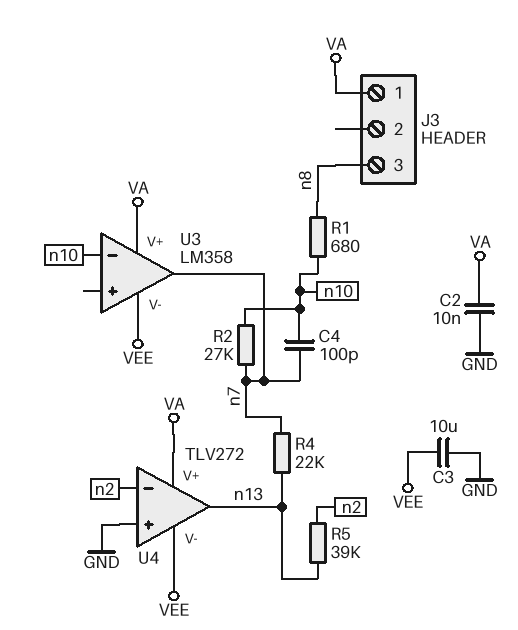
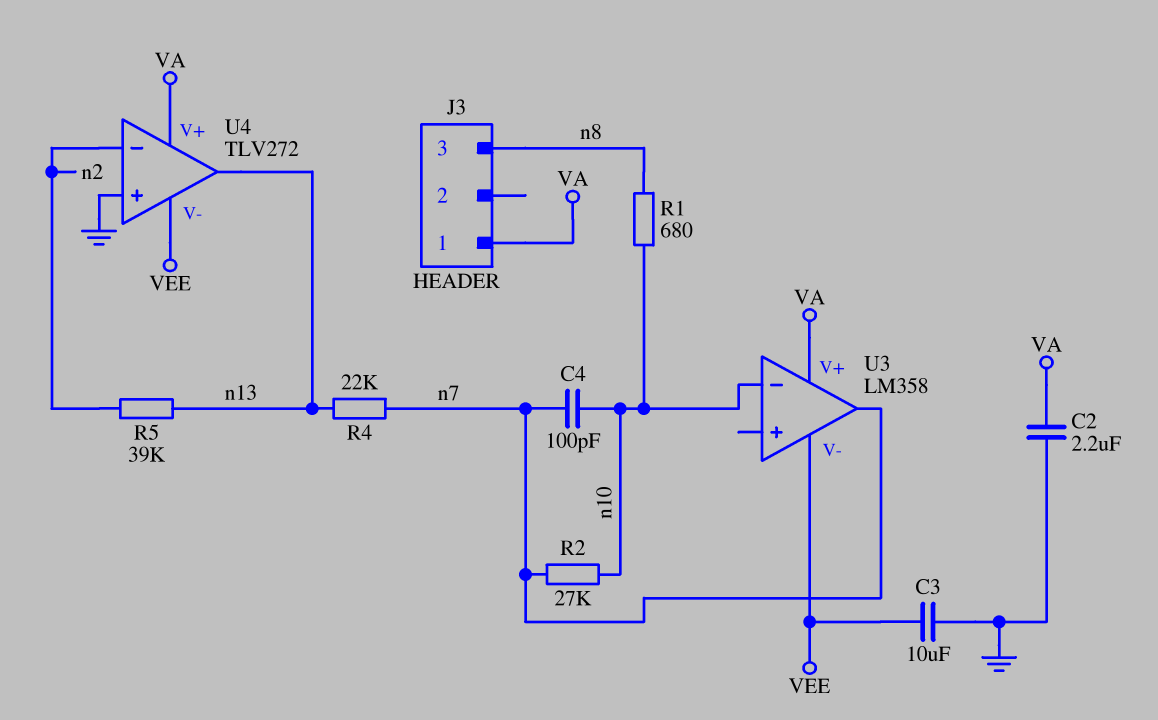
C2: 10nF (GND, VA) -> 2.2uF (GND, VA)

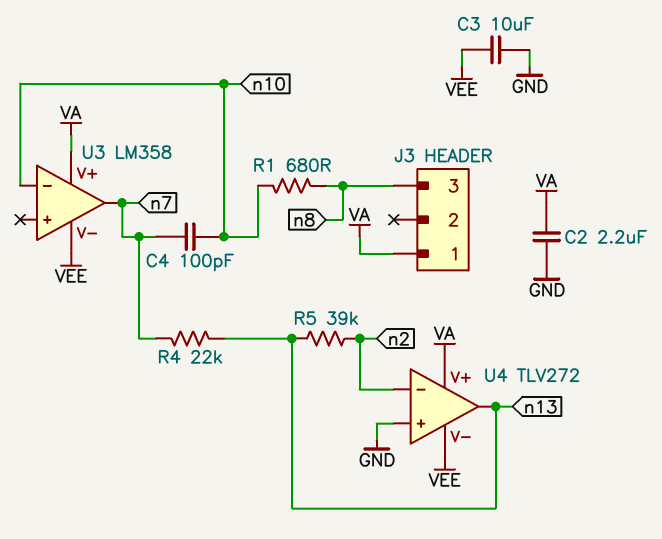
R2: 27k (n7, n10) -> none

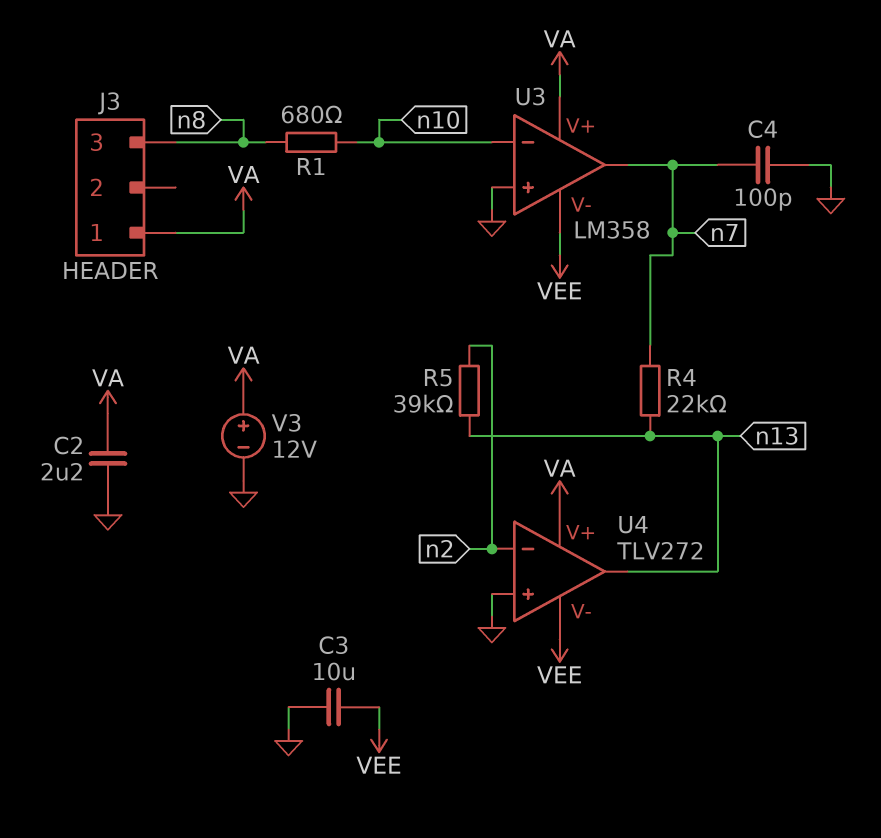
C4: 100pF (n7, n10) -> 100pF (GND, n7)
U3 pin in+: none -> GND
V3: none -> 12V (plus VA, minus GND)

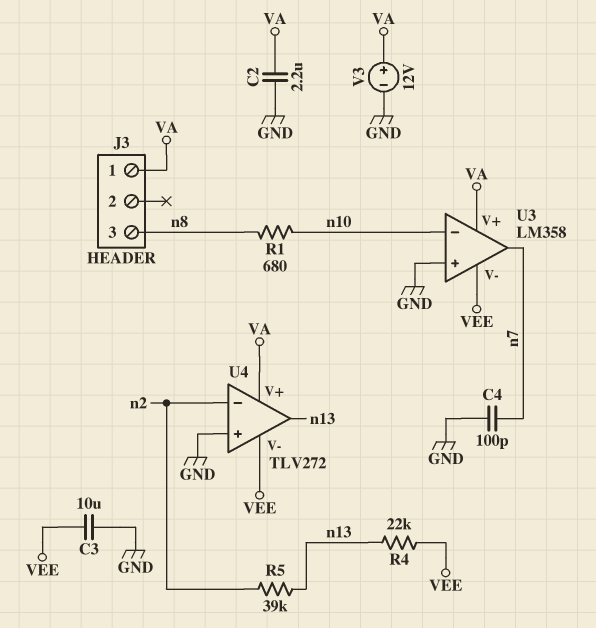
R4: 22k (n7, n13) -> 22k (VEE, n13)

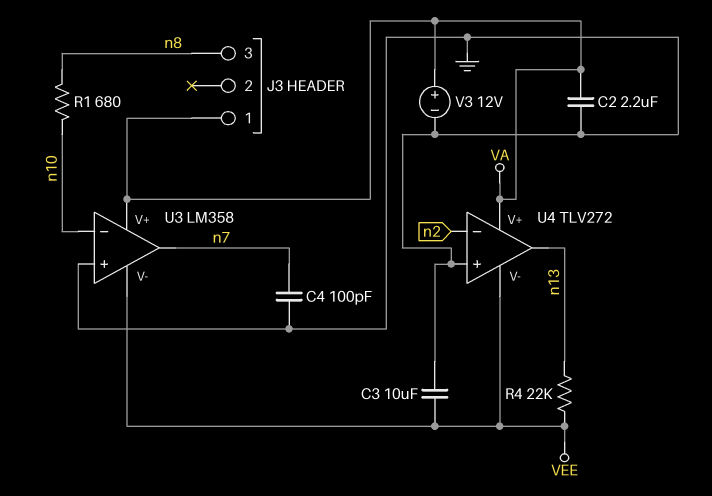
R5: 39k (n2, n13) -> none

